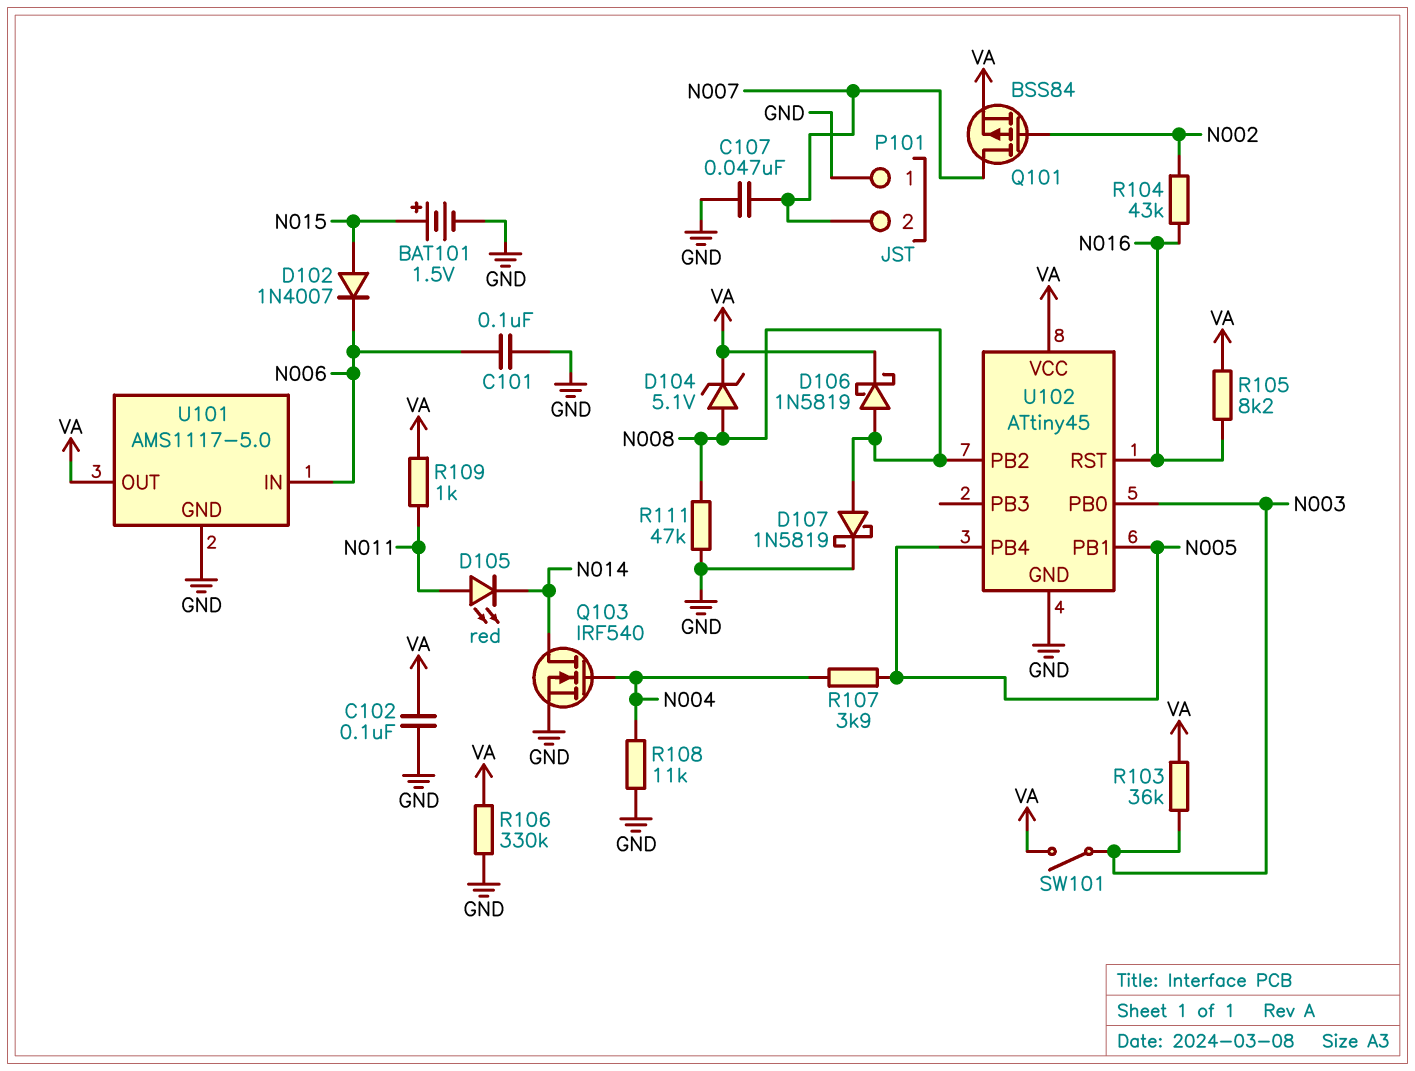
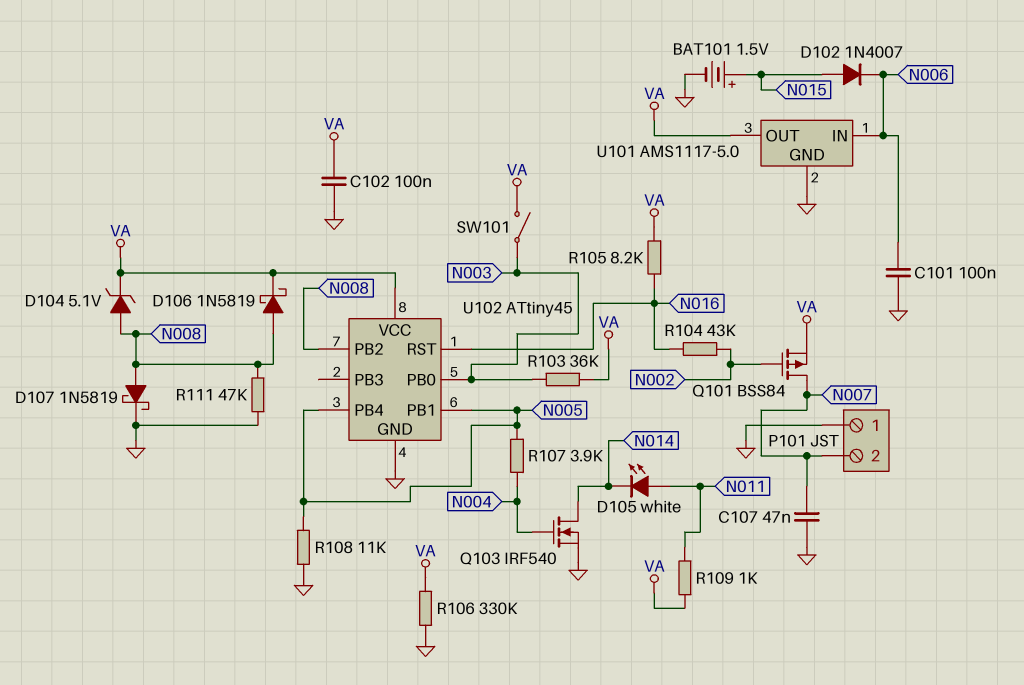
D105: LED red (A N011, K N014) -> LED white (A N011, K N014)
R108: 11k (GND, N004) -> 11k (GND, N005)

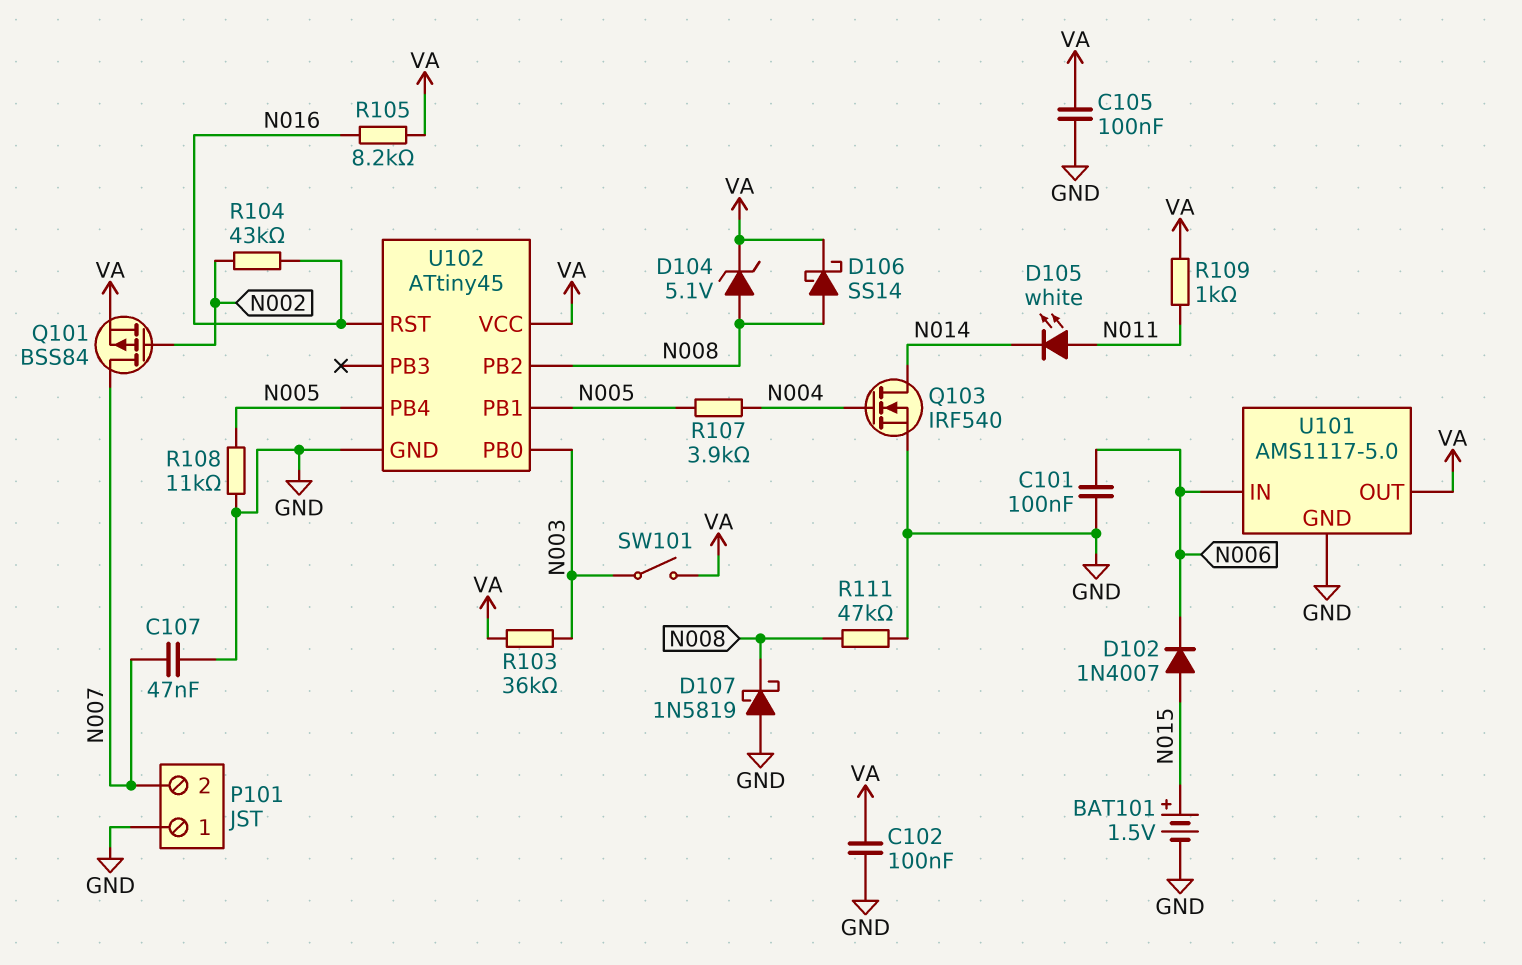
C105: none -> 100nF (GND, VA)
D106: schottky 1N5819 (A N008, K VA) -> schottky SS14 (A N008, K VA)
D107: schottky 1N5819 (A N008, K GND) -> schottky 1N5819 (A GND, K N008)
R106: 330k (GND, VA) -> none

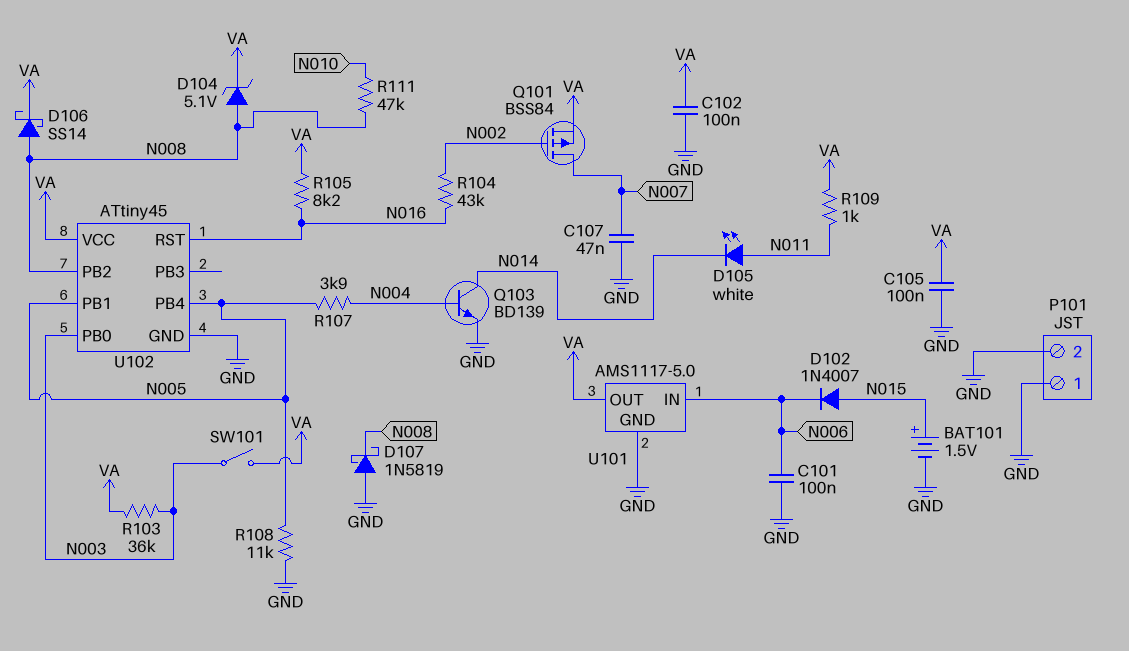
P101 pin 2: N007 -> GND
Q103: NMOS IRF540 (G N004, D N014, S GND) -> NPN BD139 (B N004, C N014, E GND)
R111: 47k (GND, N008) -> 47k (N008, N010)

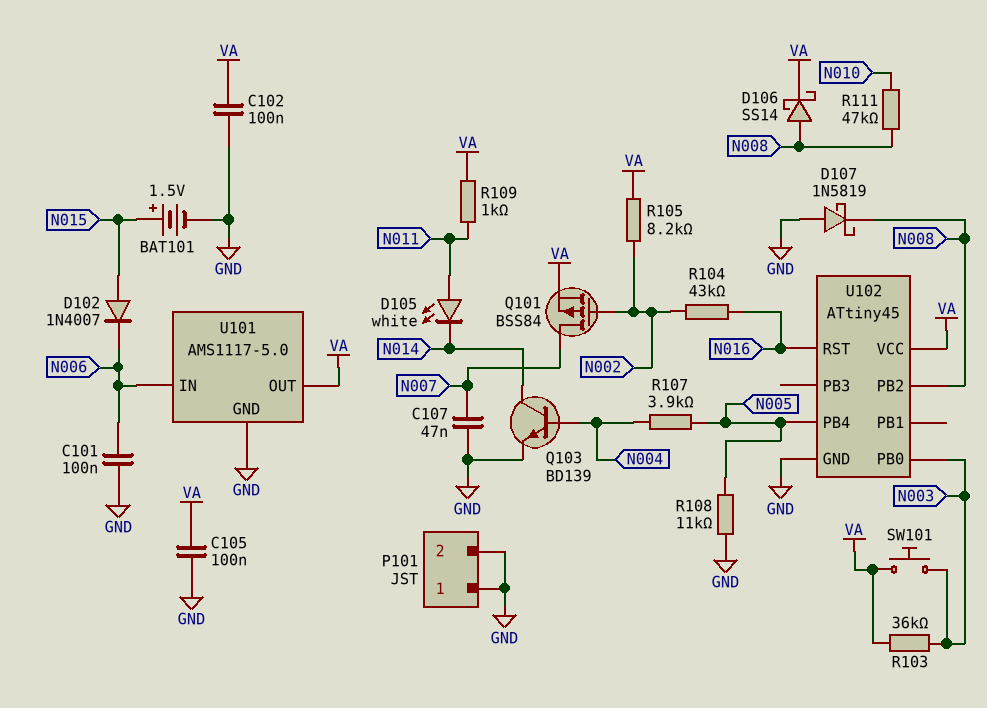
D104: zener 5.1V (A N008, K VA) -> none
R105: 8.2k (N016, VA) -> 8.2k (N002, VA)
SW101: switch (N003, VA) -> button (N003, VA)
U102 pin PB1: N005 -> none

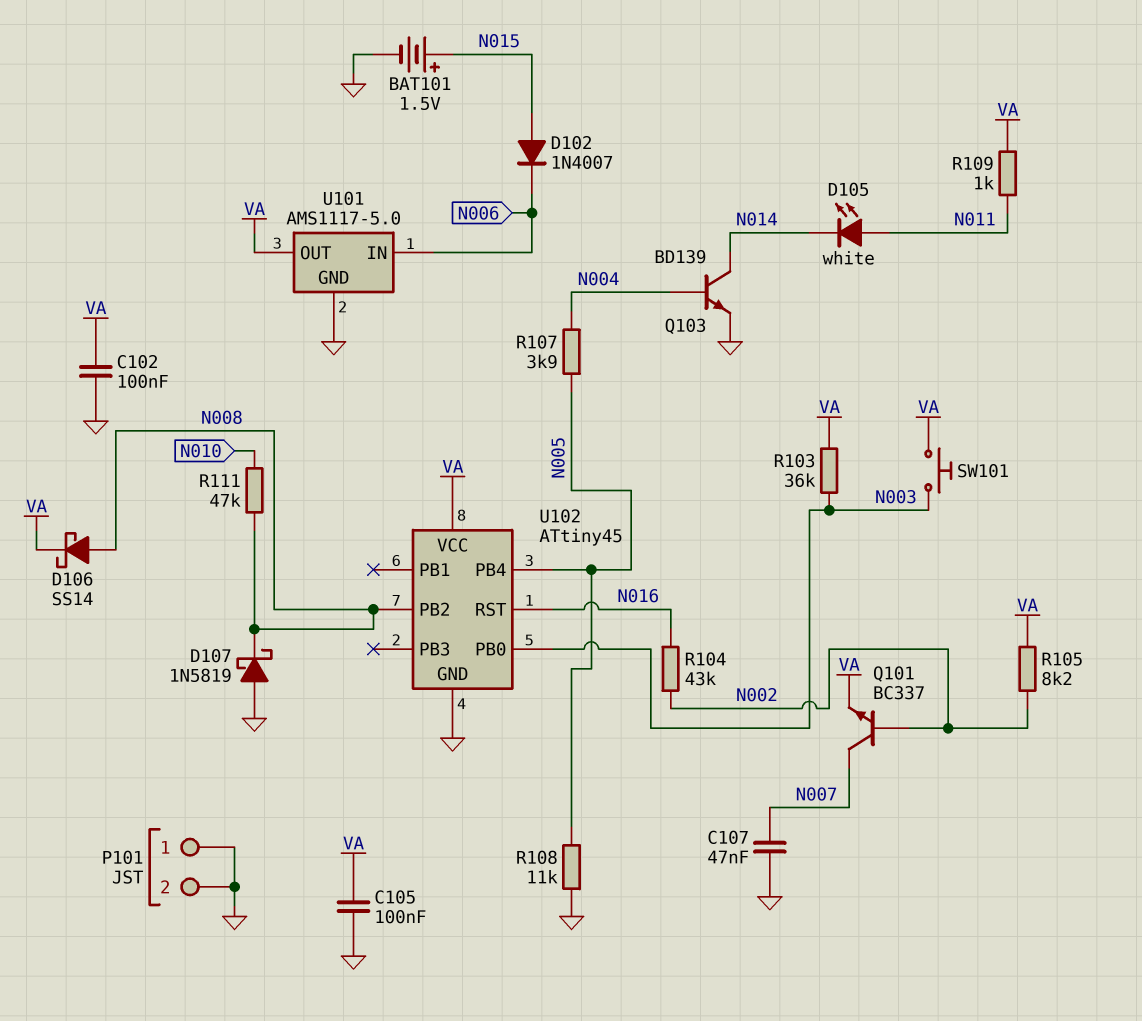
C101: 100nF (GND, N006) -> none
Q101: PMOS BSS84 (G N002, D N007, S VA) -> NPN BC337 (B N002, C N007, E VA)

